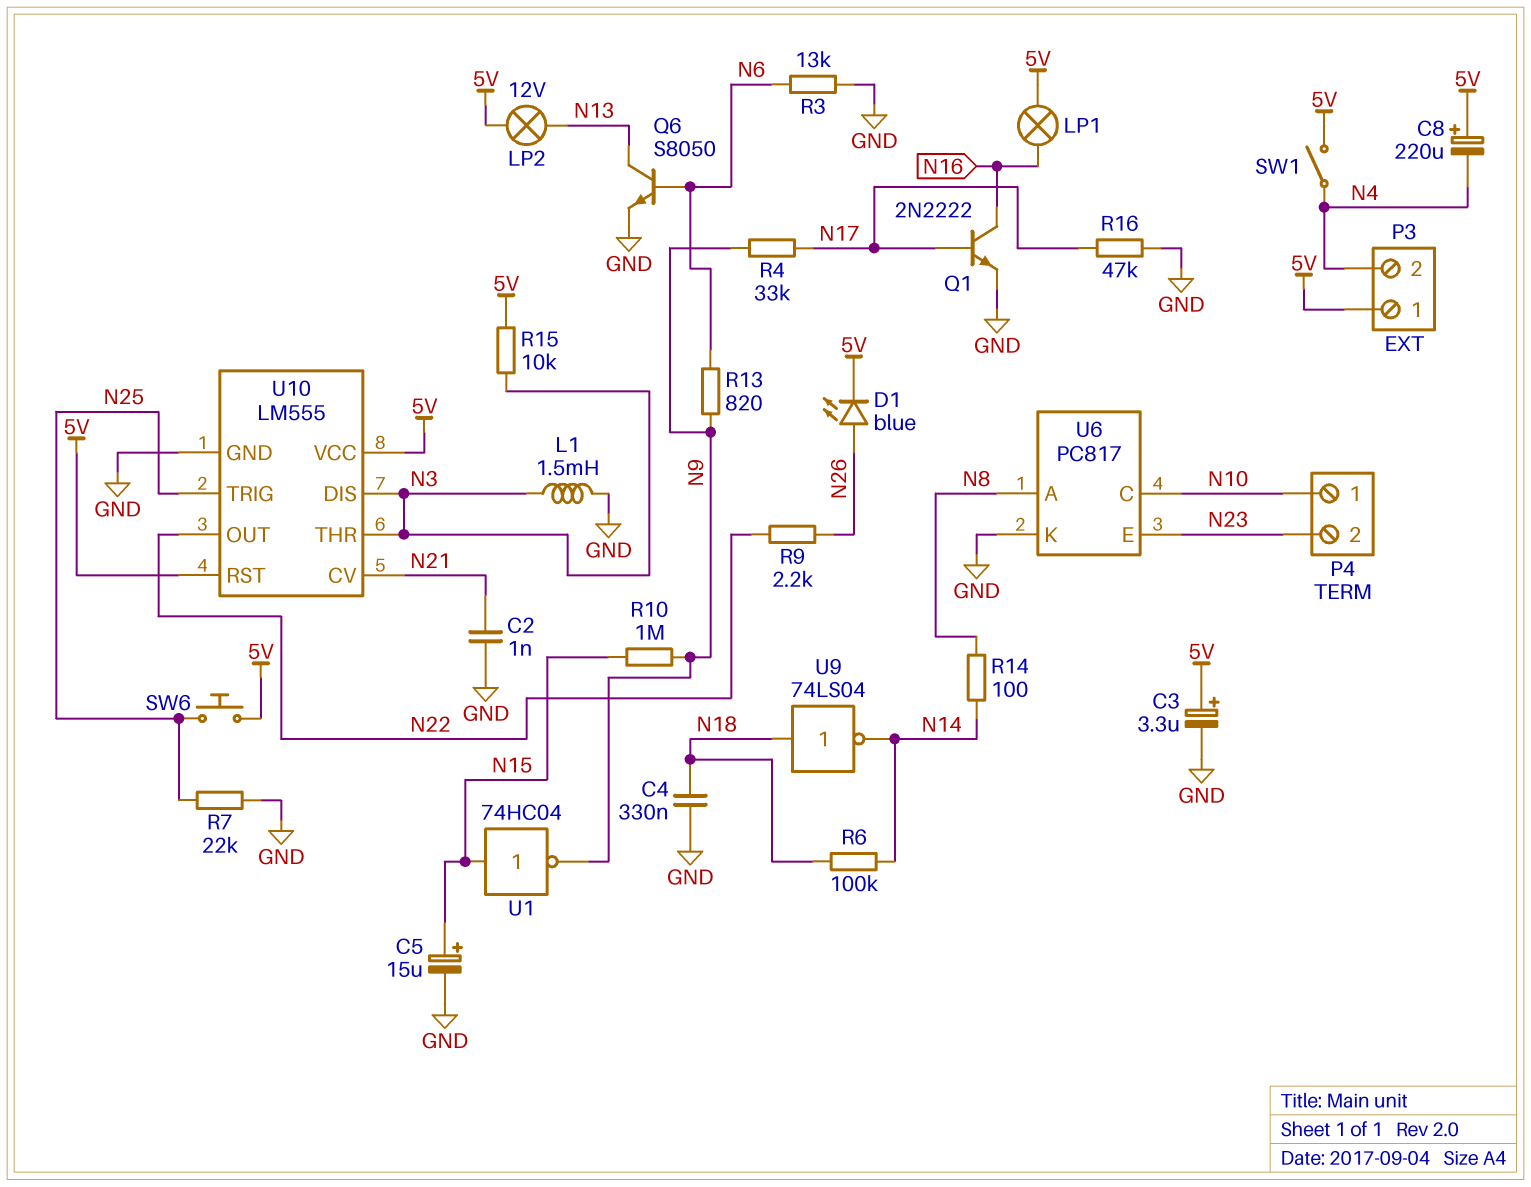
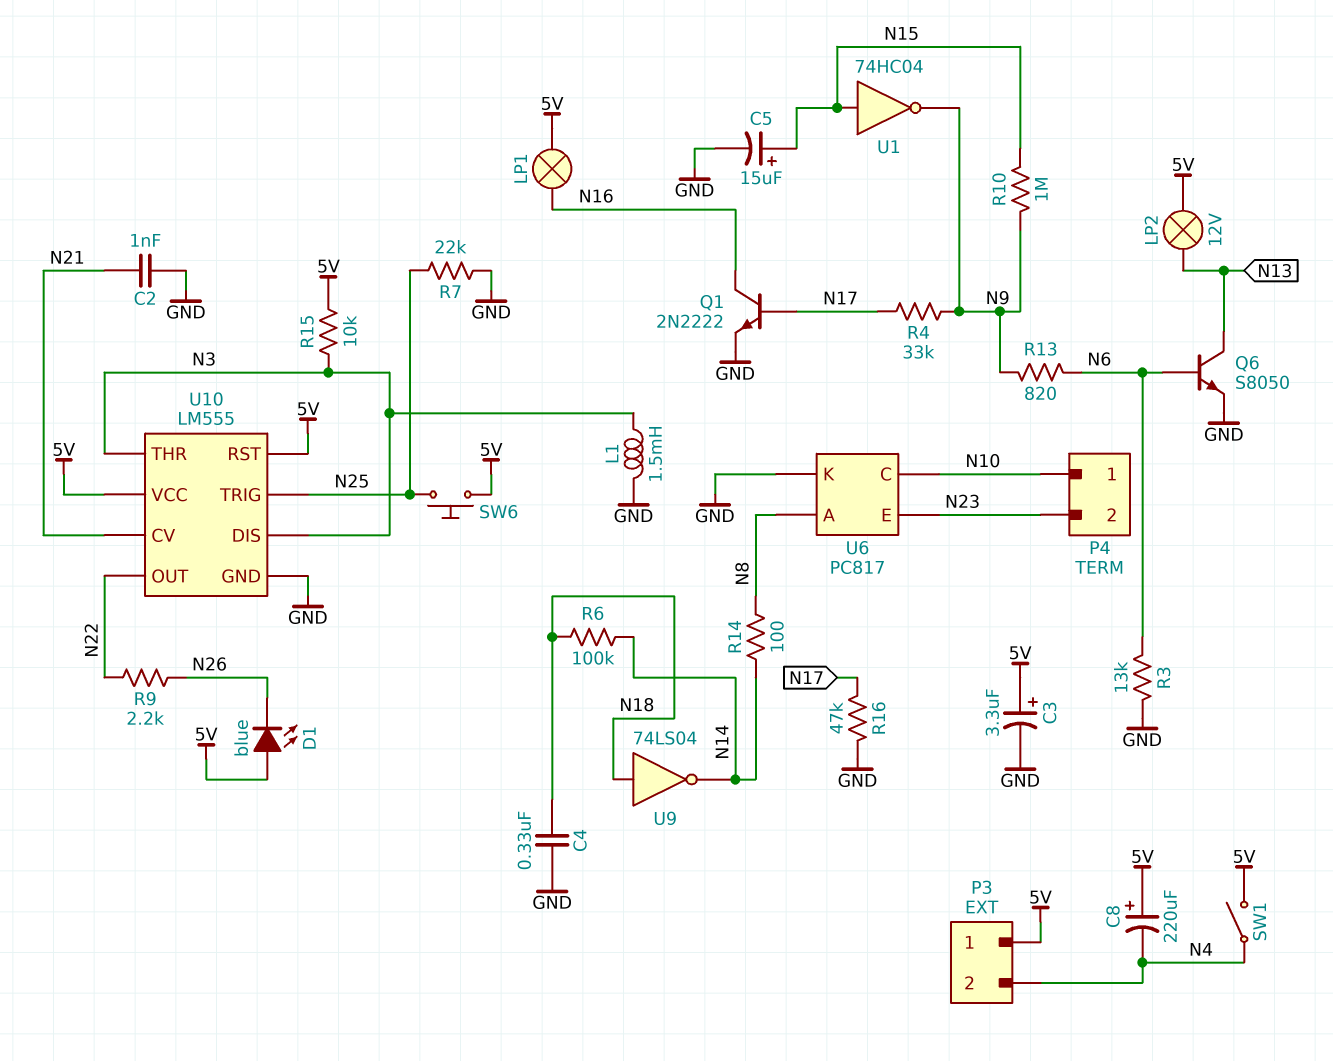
D1: LED blue (A N26, K 5V) -> LED blue (A 5V, K N26)

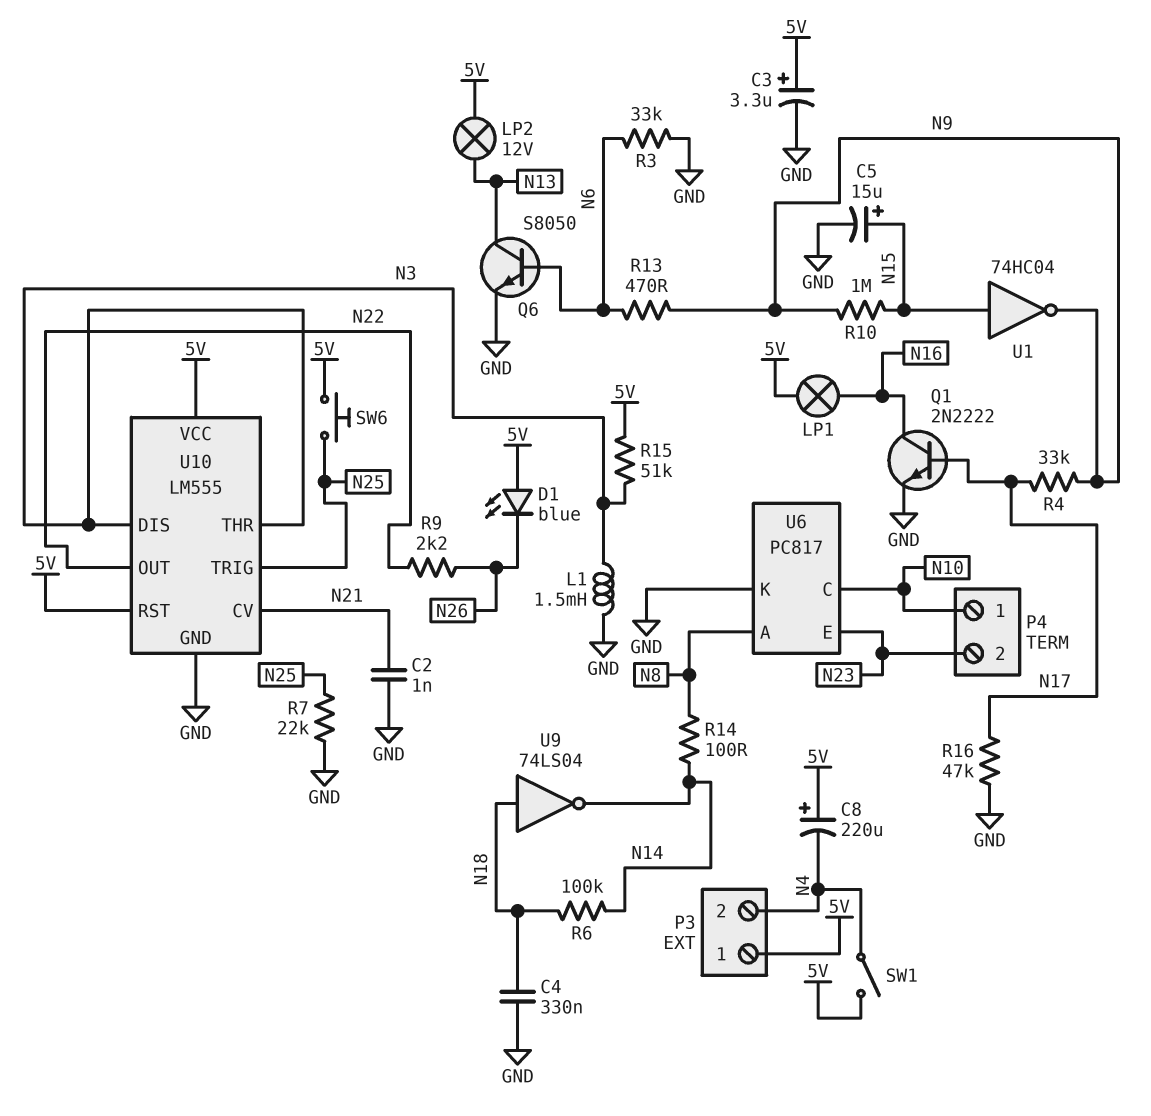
R3: 13k (GND, N6) -> 33k (GND, N6)
R13: 820 (N6, N9) -> 470 (N6, N9)
R15: 10k (5V, N3) -> 51k (5V, N3)

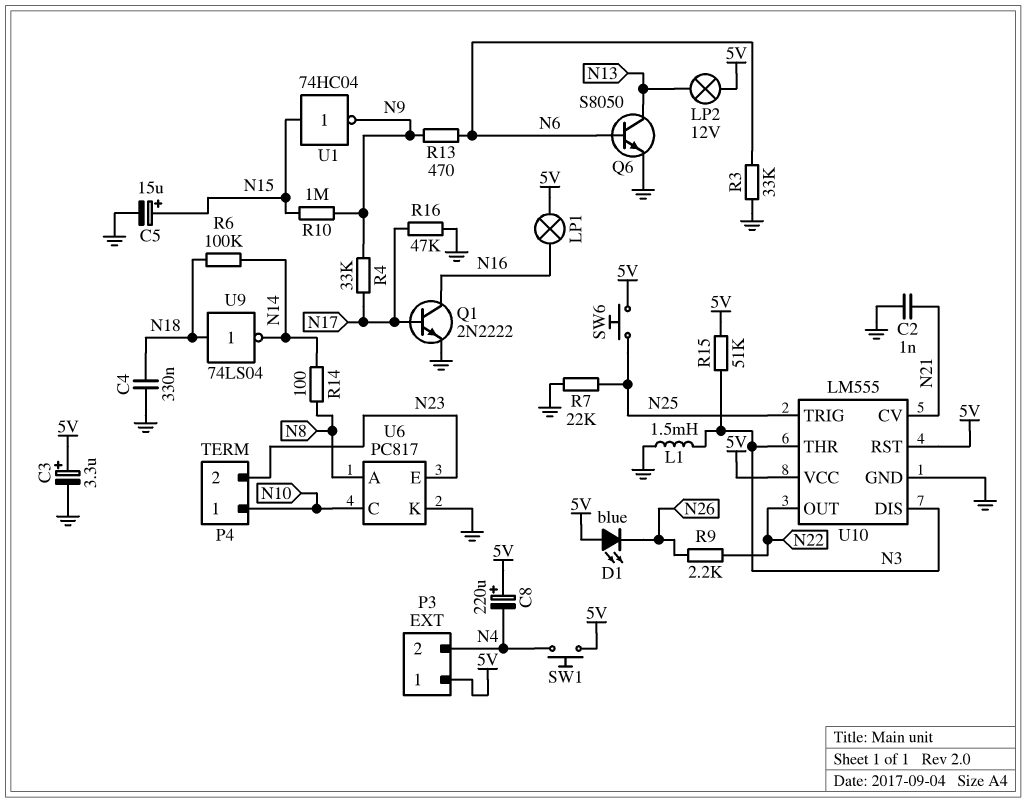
SW1: switch (5V, N4) -> button (5V, N4)

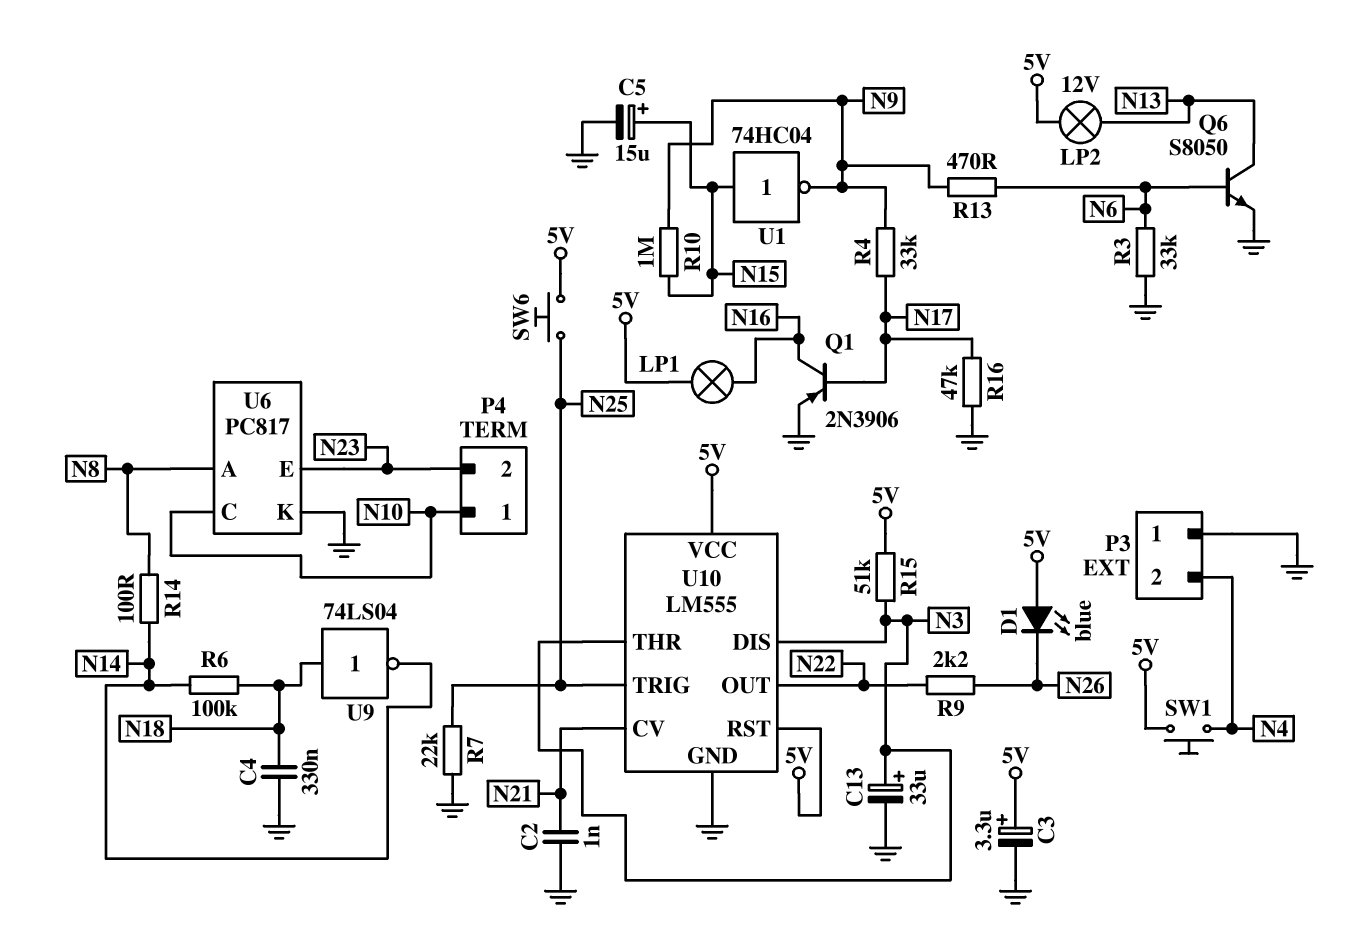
C8: 220uF (plus 5V, minus N4) -> none
C13: none -> 33uF (plus N3, minus GND)
L1: 1.5mH (GND, N3) -> none
P3 pin 1: 5V -> GND
Q1: NPN 2N2222 (B N17, C N16, E GND) -> PNP 2N3906 (B N17, C N16, E GND)

